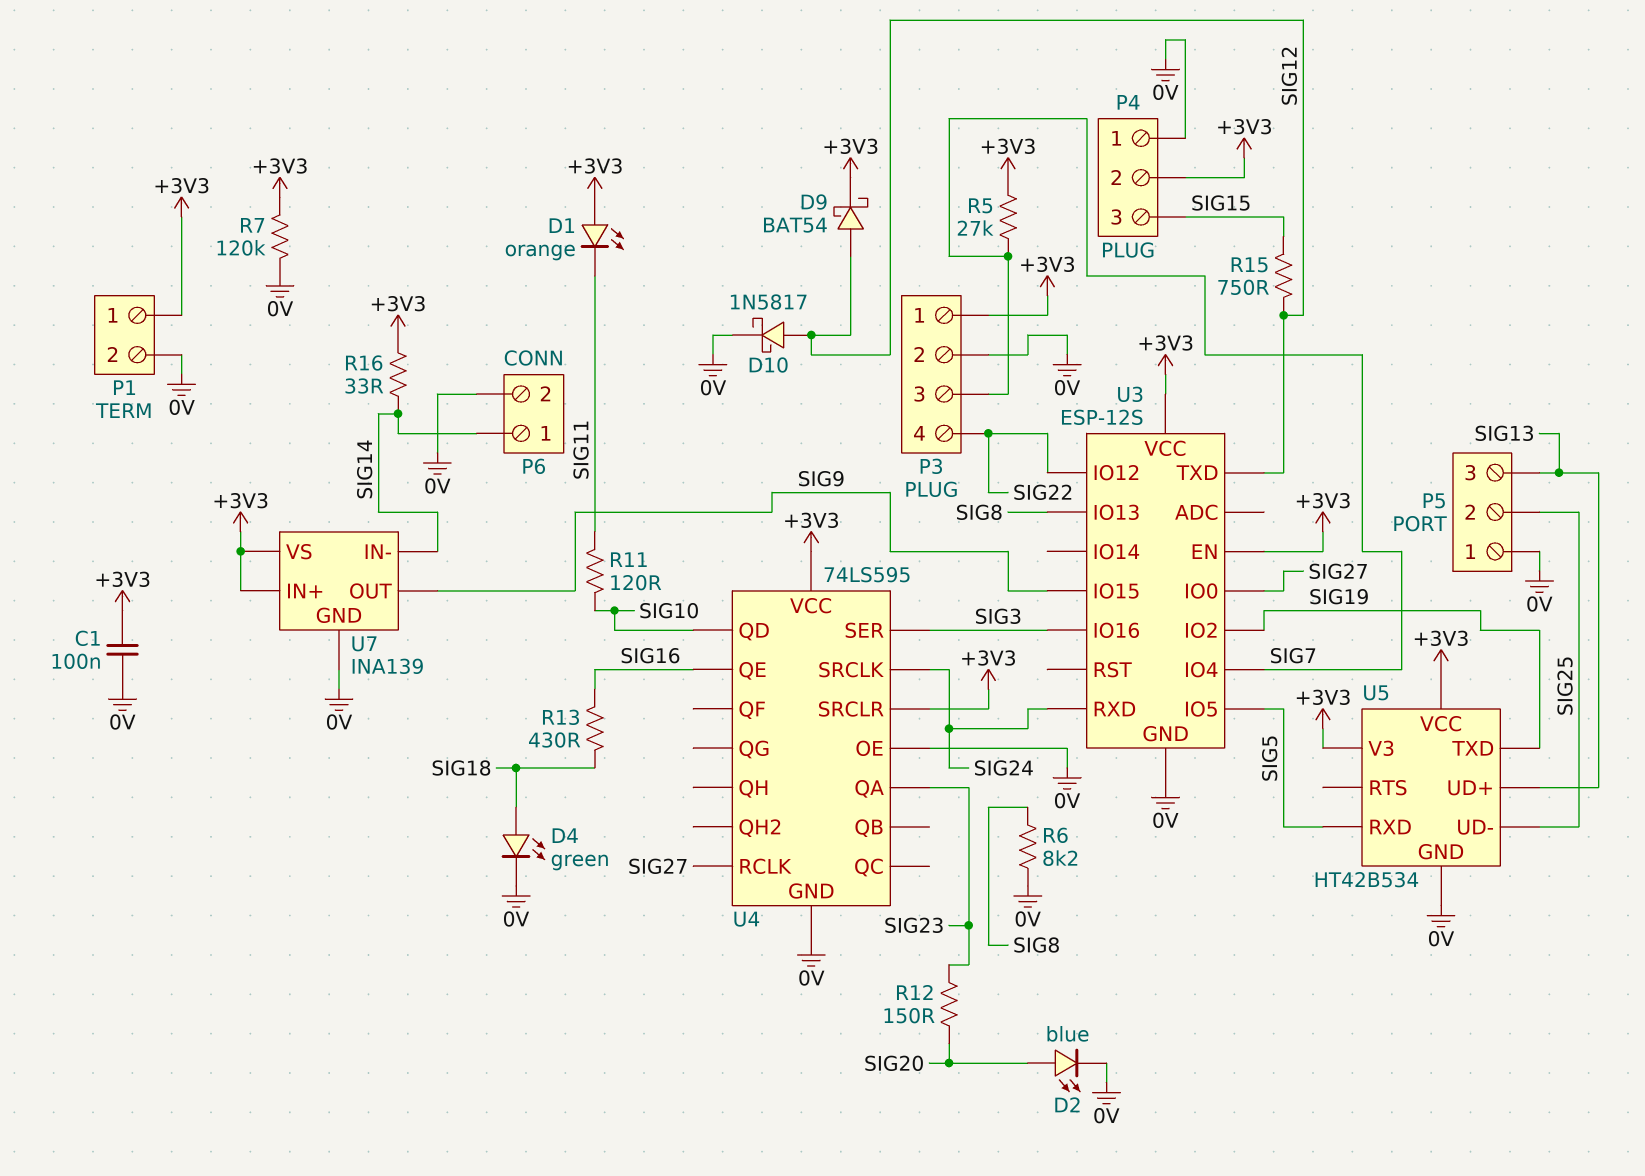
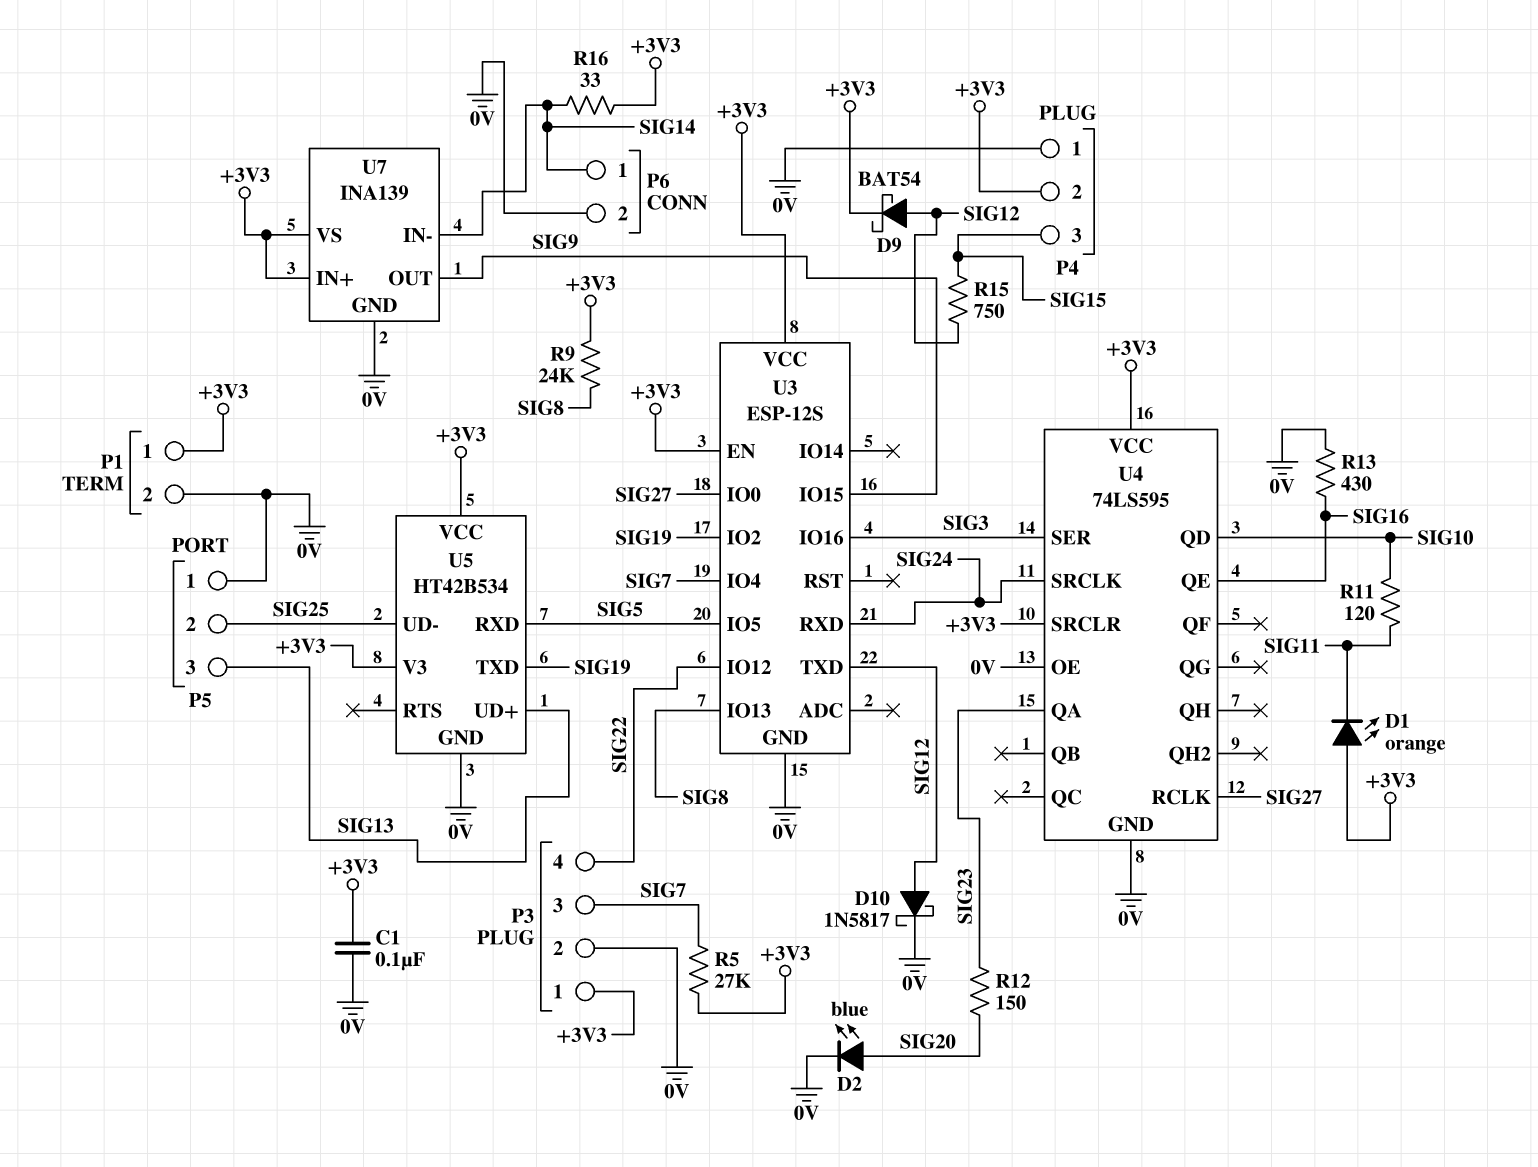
D4: LED green (A SIG18, K 0V) -> none
R6: 8.2k (0V, SIG8) -> none
R7: 120k (+3V3, 0V) -> none
R9: none -> 24k (+3V3, SIG8)
R13: 430 (SIG16, SIG18) -> 430 (0V, SIG16)

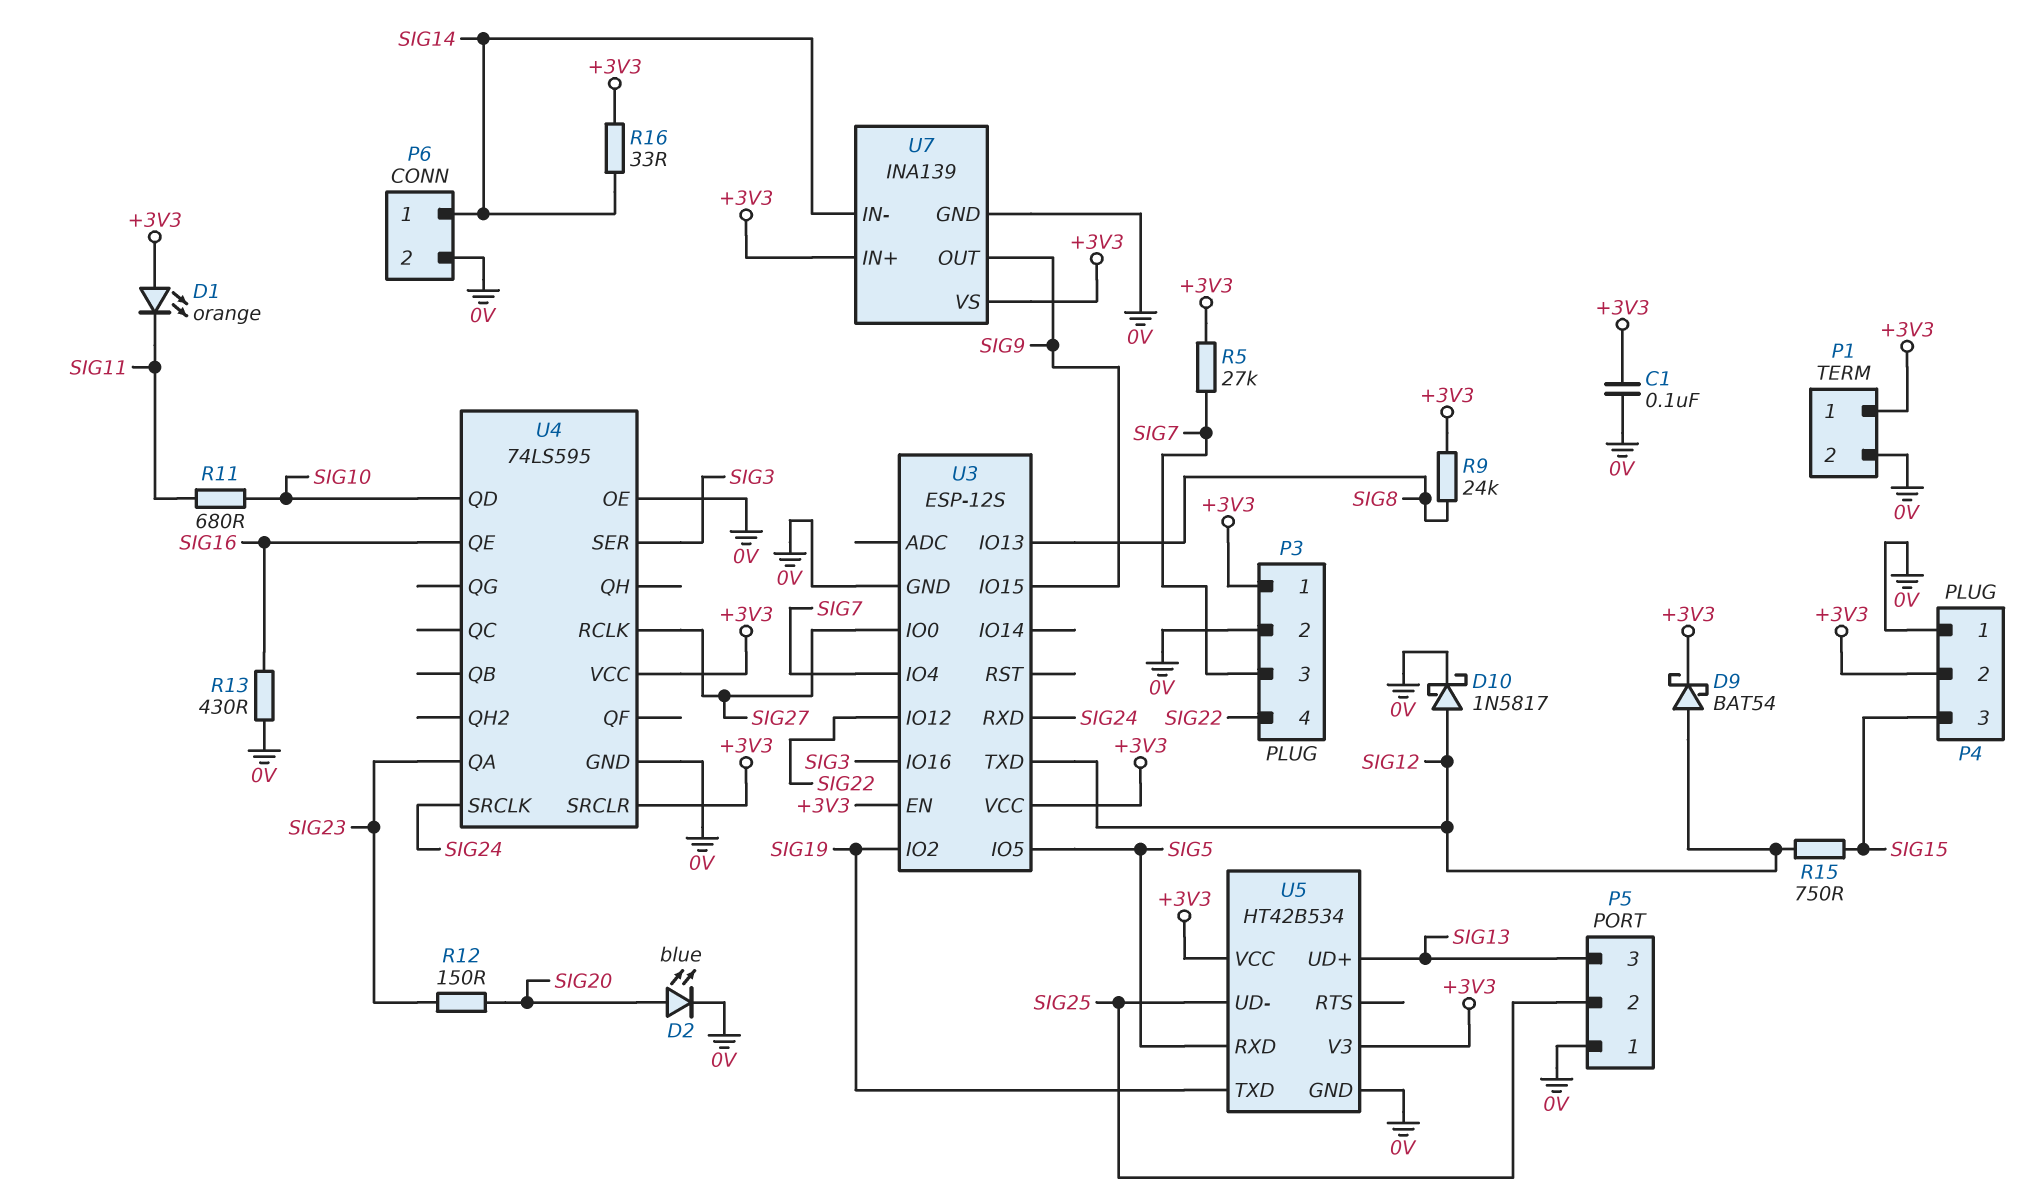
R11: 120 (SIG10, SIG11) -> 680 (SIG10, SIG11)

